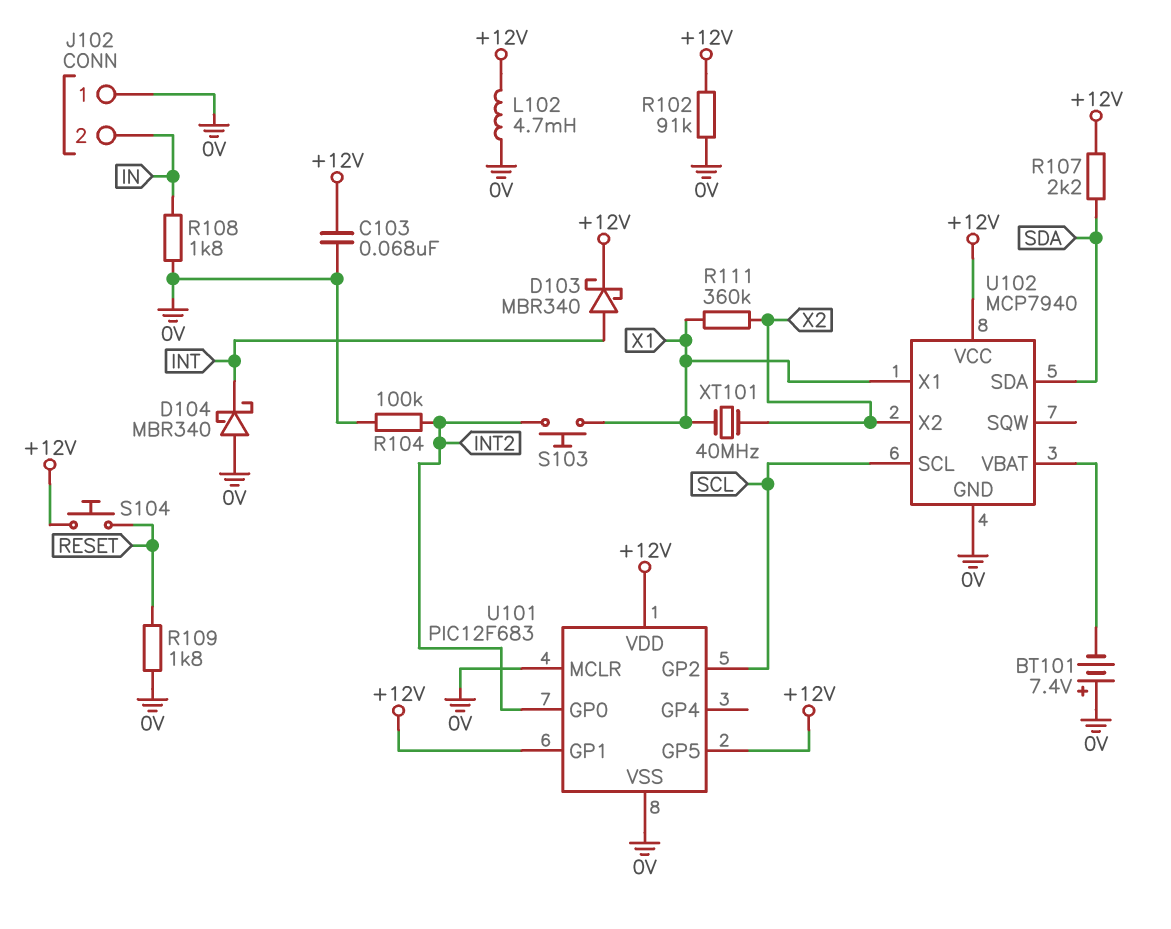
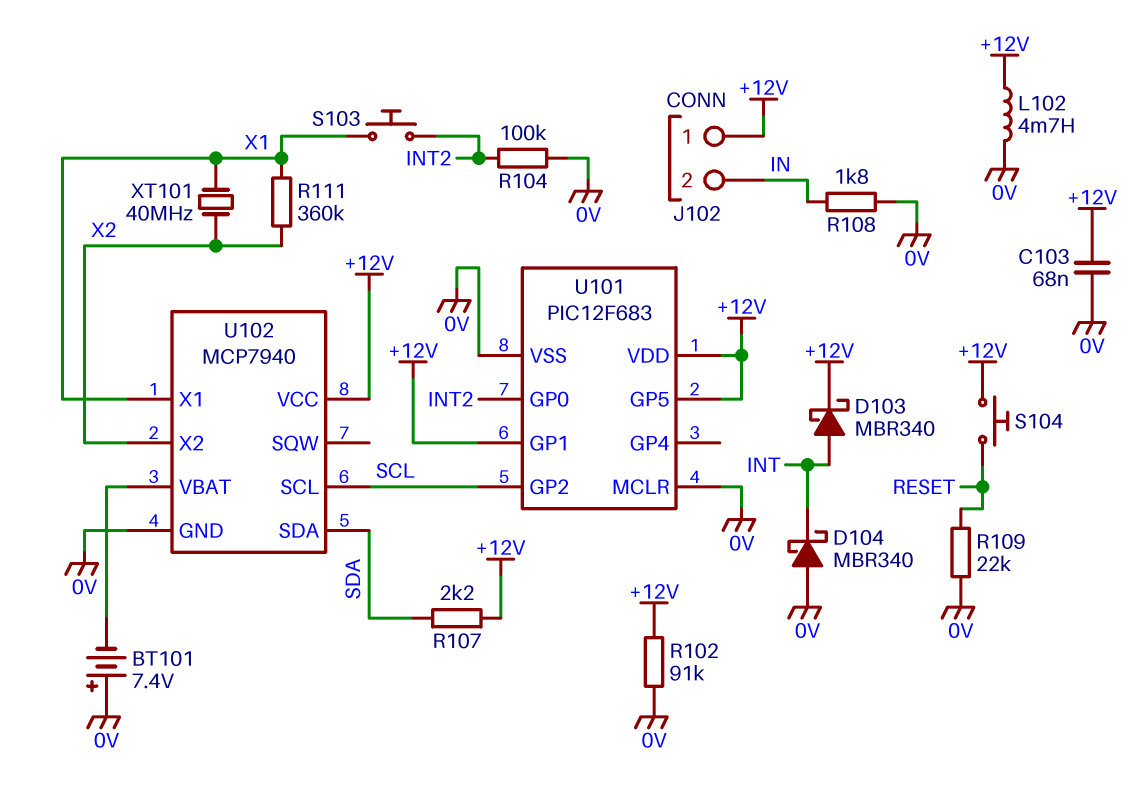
J102 pin 1: 0V -> +12V
R109: 1.8k (0V, RESET) -> 22k (0V, RESET)

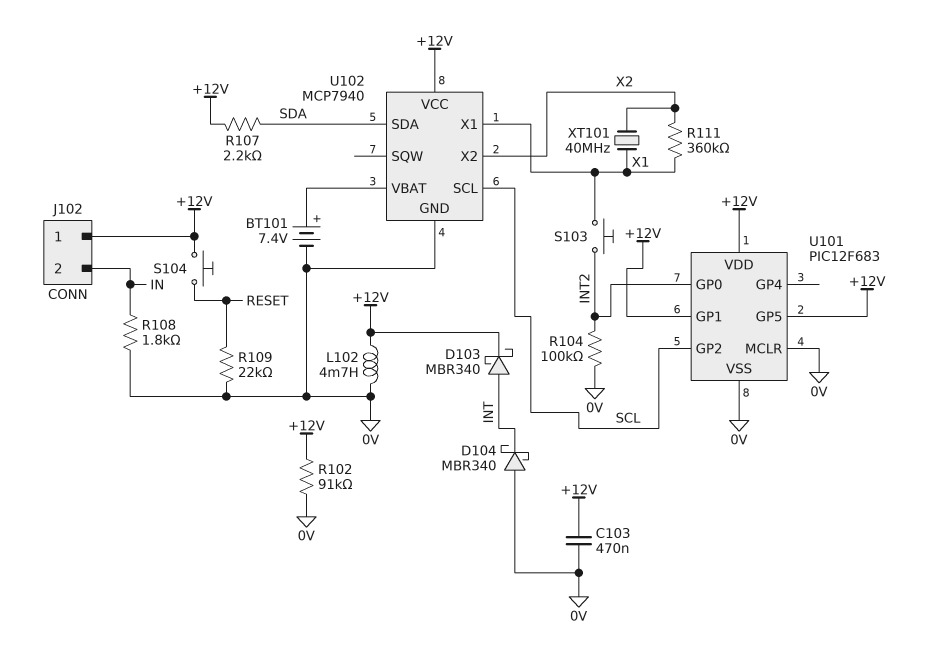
BT101: 7.4V (plus 0V, minus U102/VBAT) -> 7.4V (plus U102/VBAT, minus 0V)
C103: 68nF (+12V, 0V) -> 470nF (+12V, 0V)

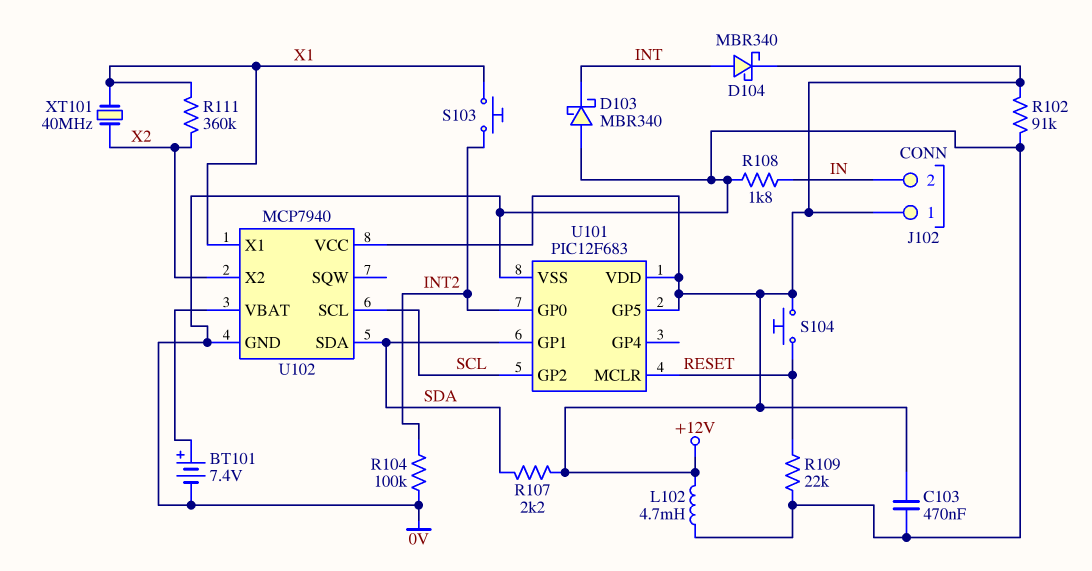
D103: schottky MBR340 (A INT, K +12V) -> schottky MBR340 (A 0V, K INT)
D104: schottky MBR340 (A 0V, K INT) -> schottky MBR340 (A INT, K +12V)
U101 pin GP1: +12V -> SDA
U101 pin MCLR: 0V -> RESET

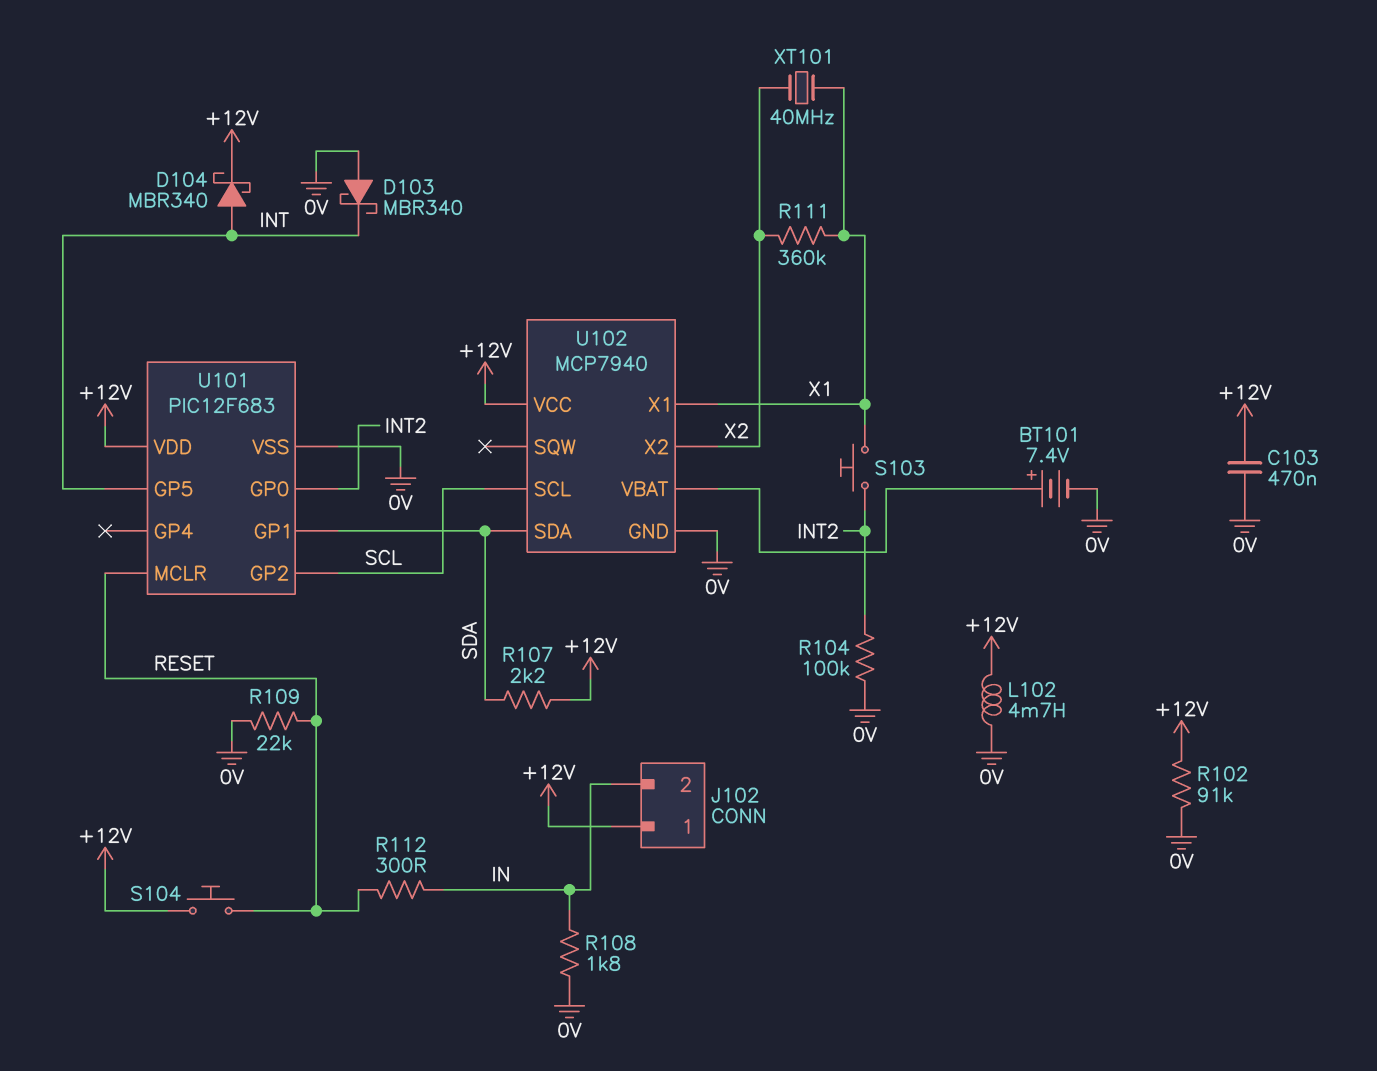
R112: none -> 300 (IN, RESET)
U101 pin GP5: +12V -> INT

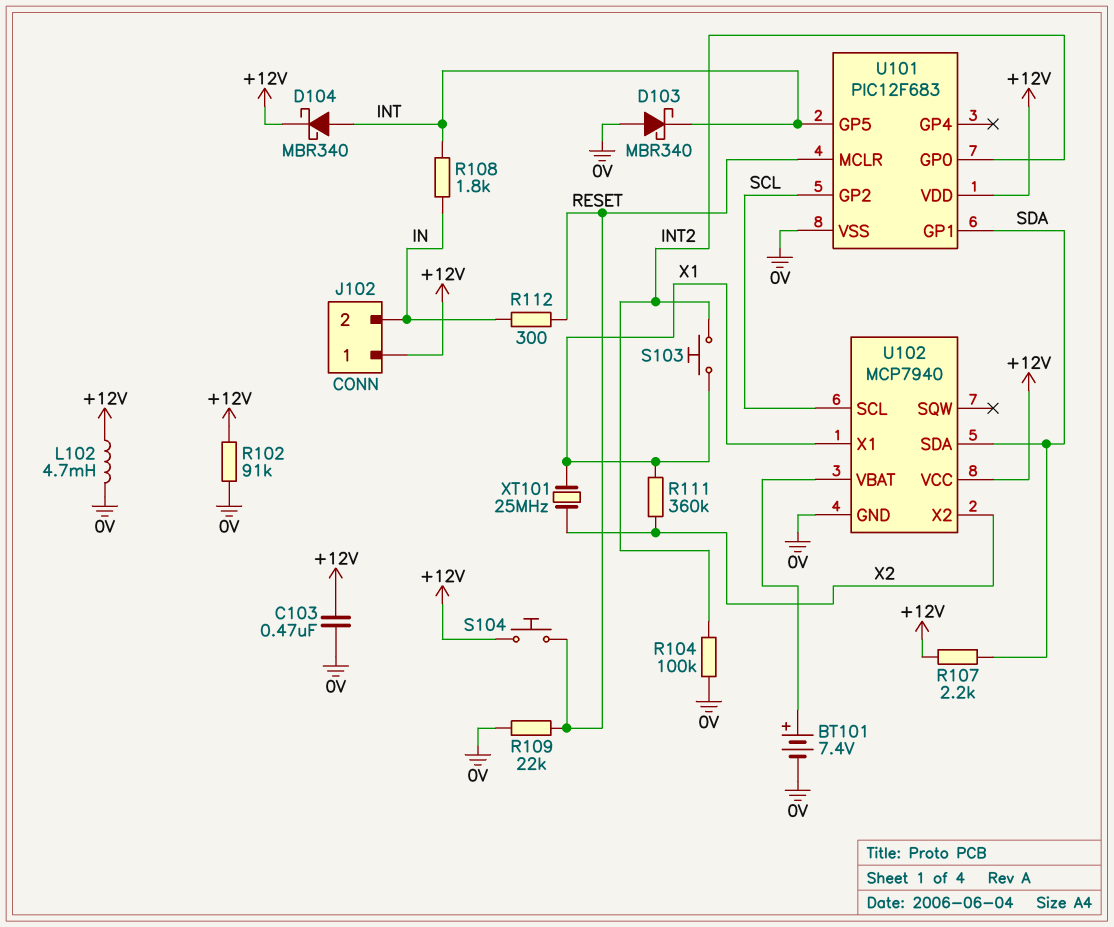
R108: 1.8k (0V, IN) -> 1.8k (IN, INT)
XT101: 40MHz (X1, X2) -> 25MHz (X1, X2)

